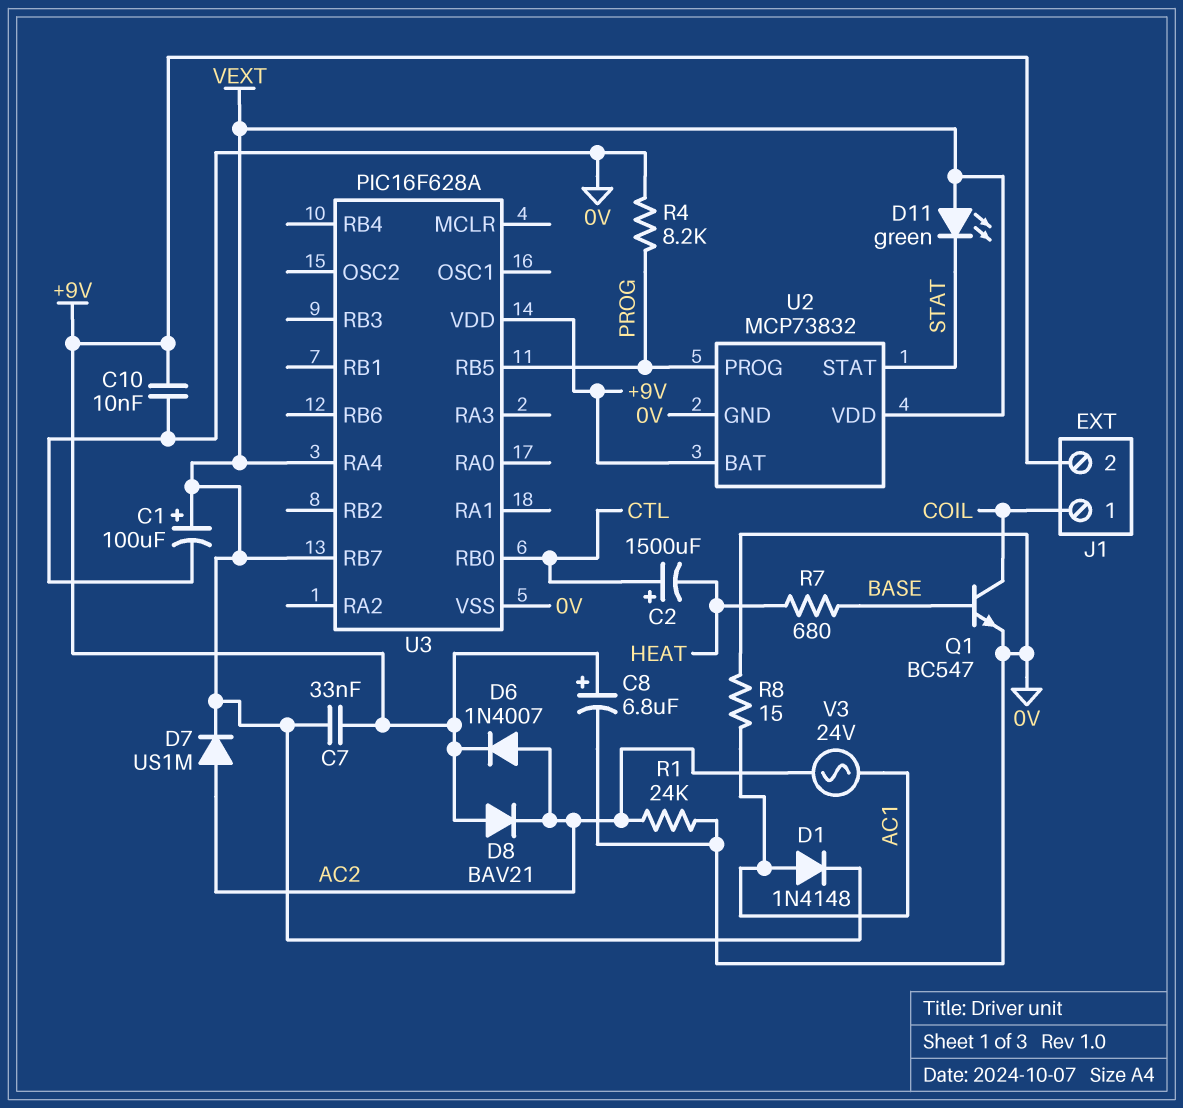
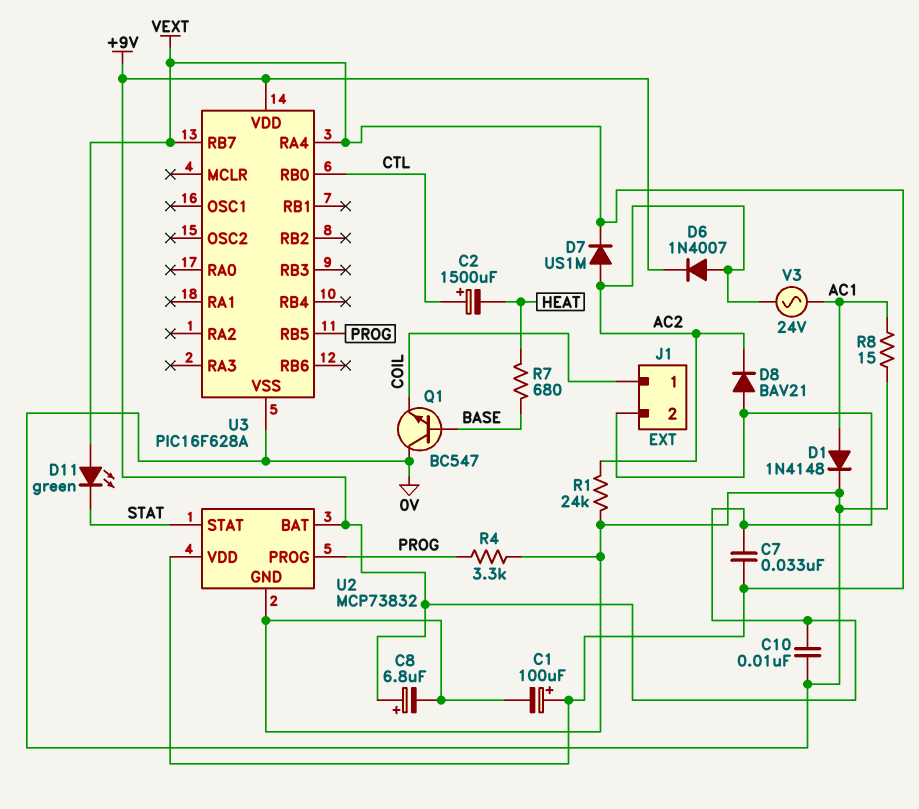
D1: diode 1N4148 (A AC1, K VEXT) -> diode 1N4148 (A AC1, K 0V)
Q1: NPN BC547 (B BASE, C COIL, E 0V) -> NPN BC547 (B BASE, C 0V, E COIL)
R4: 8.2k (0V, PROG) -> 3.3k (0V, PROG)

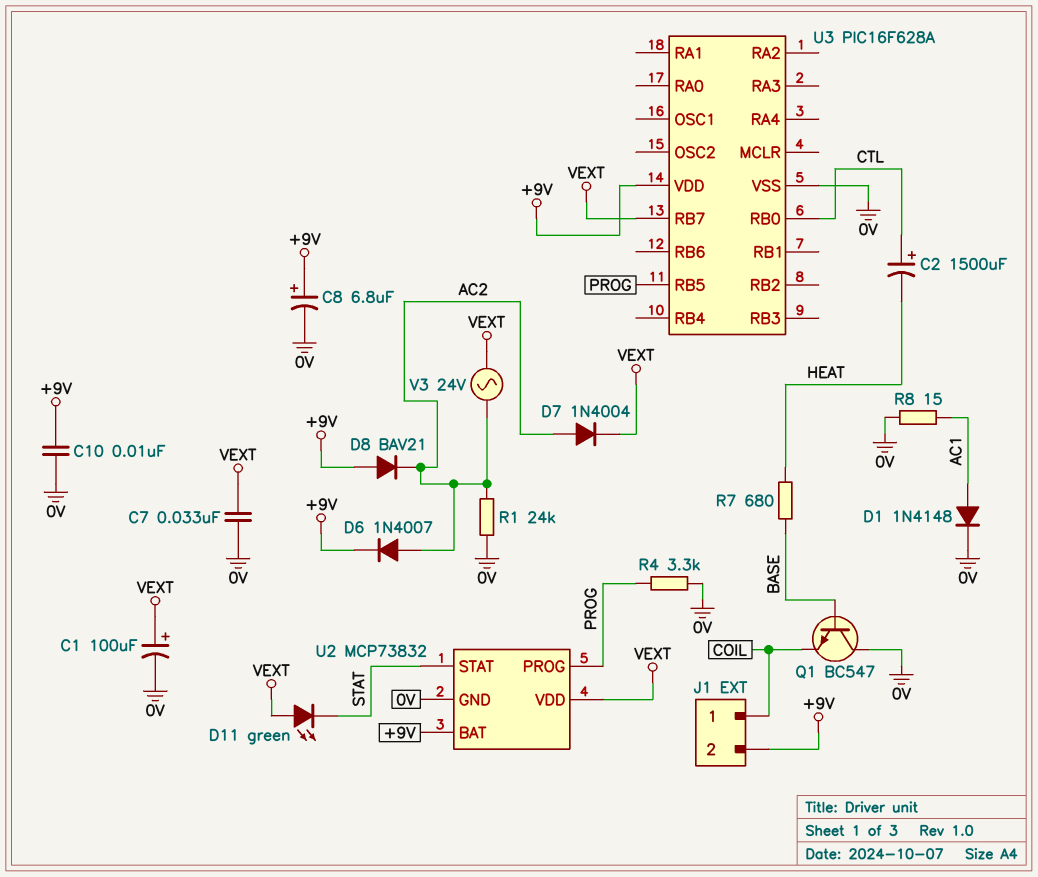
C7: 33nF (+9V, VEXT) -> 33nF (0V, VEXT)
D7: diode US1M (A AC2, K VEXT) -> diode 1N4004 (A AC2, K VEXT)
U3 pin RA4: VEXT -> none
V3: AC 24V (AC1, AC2) -> AC 24V (AC2, VEXT)

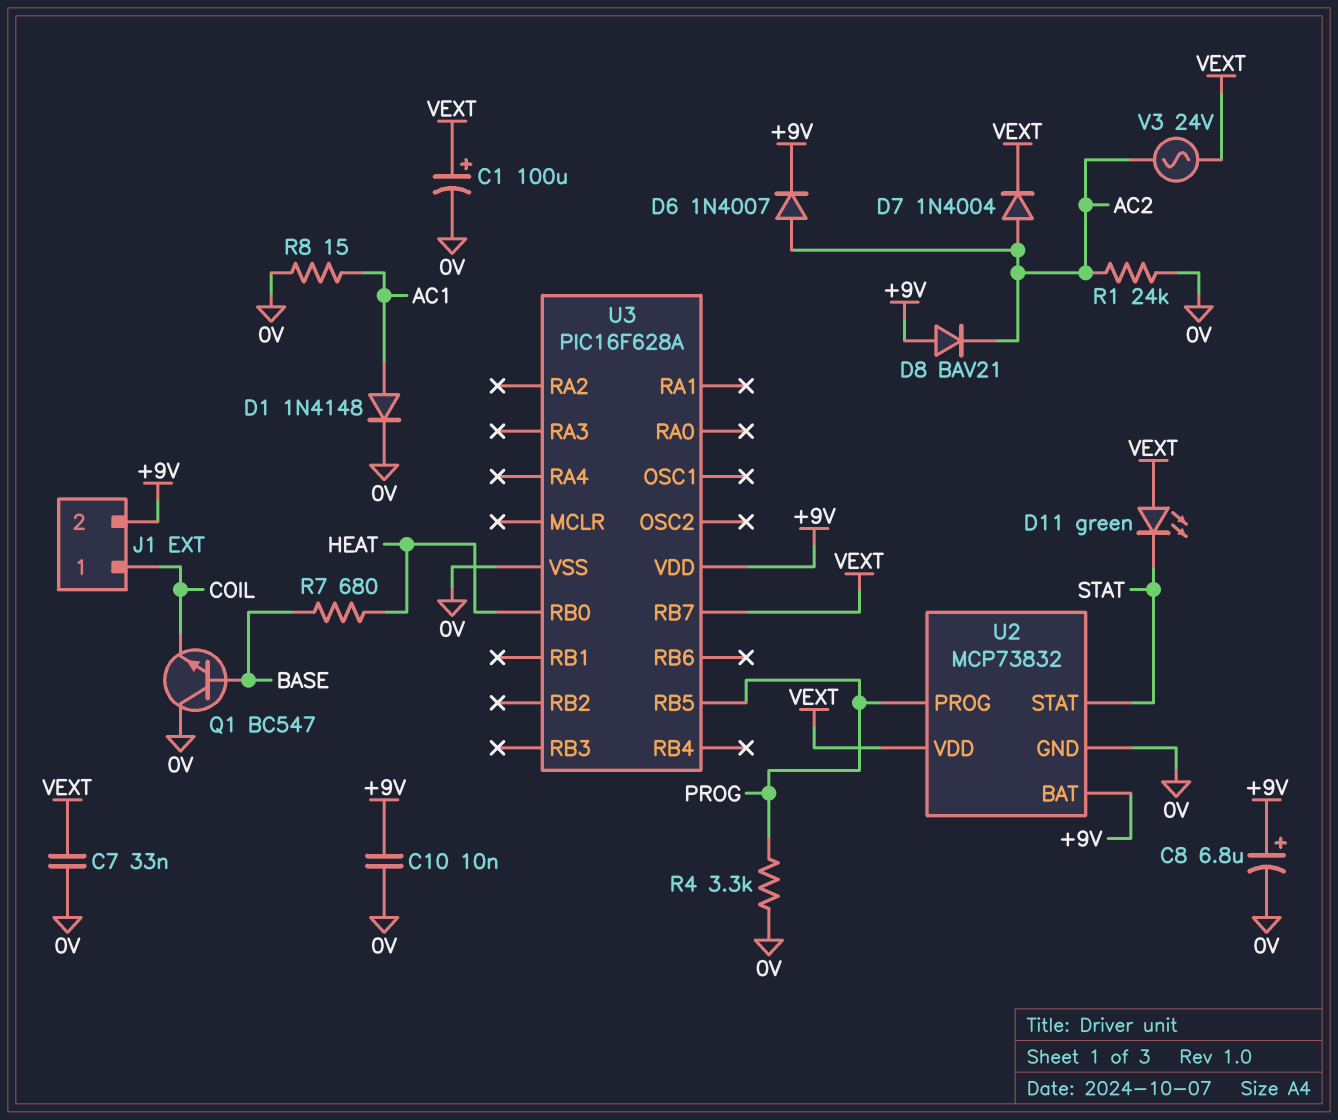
C2: 1500uF (plus CTL, minus HEAT) -> none
U3 pin RB0: CTL -> HEAT

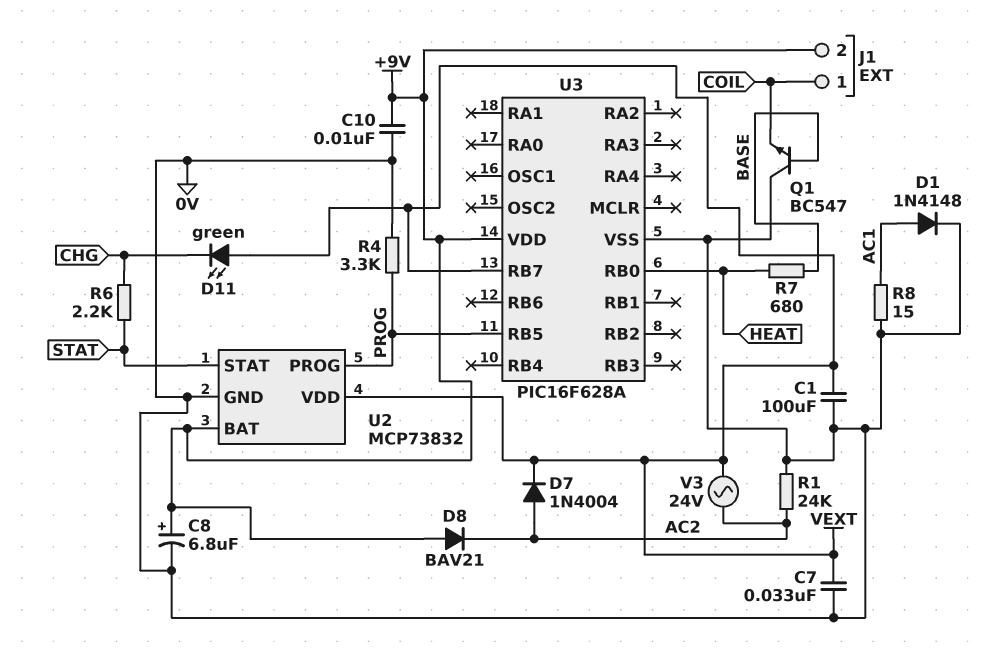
C1: 100uF (plus VEXT, minus 0V) -> 100uF (0V, VEXT)
D6: diode 1N4007 (A AC2, K +9V) -> none
D11: LED green (A VEXT, K STAT) -> LED green (A VEXT, K CHG)
R6: none -> 2.2k (CHG, STAT)

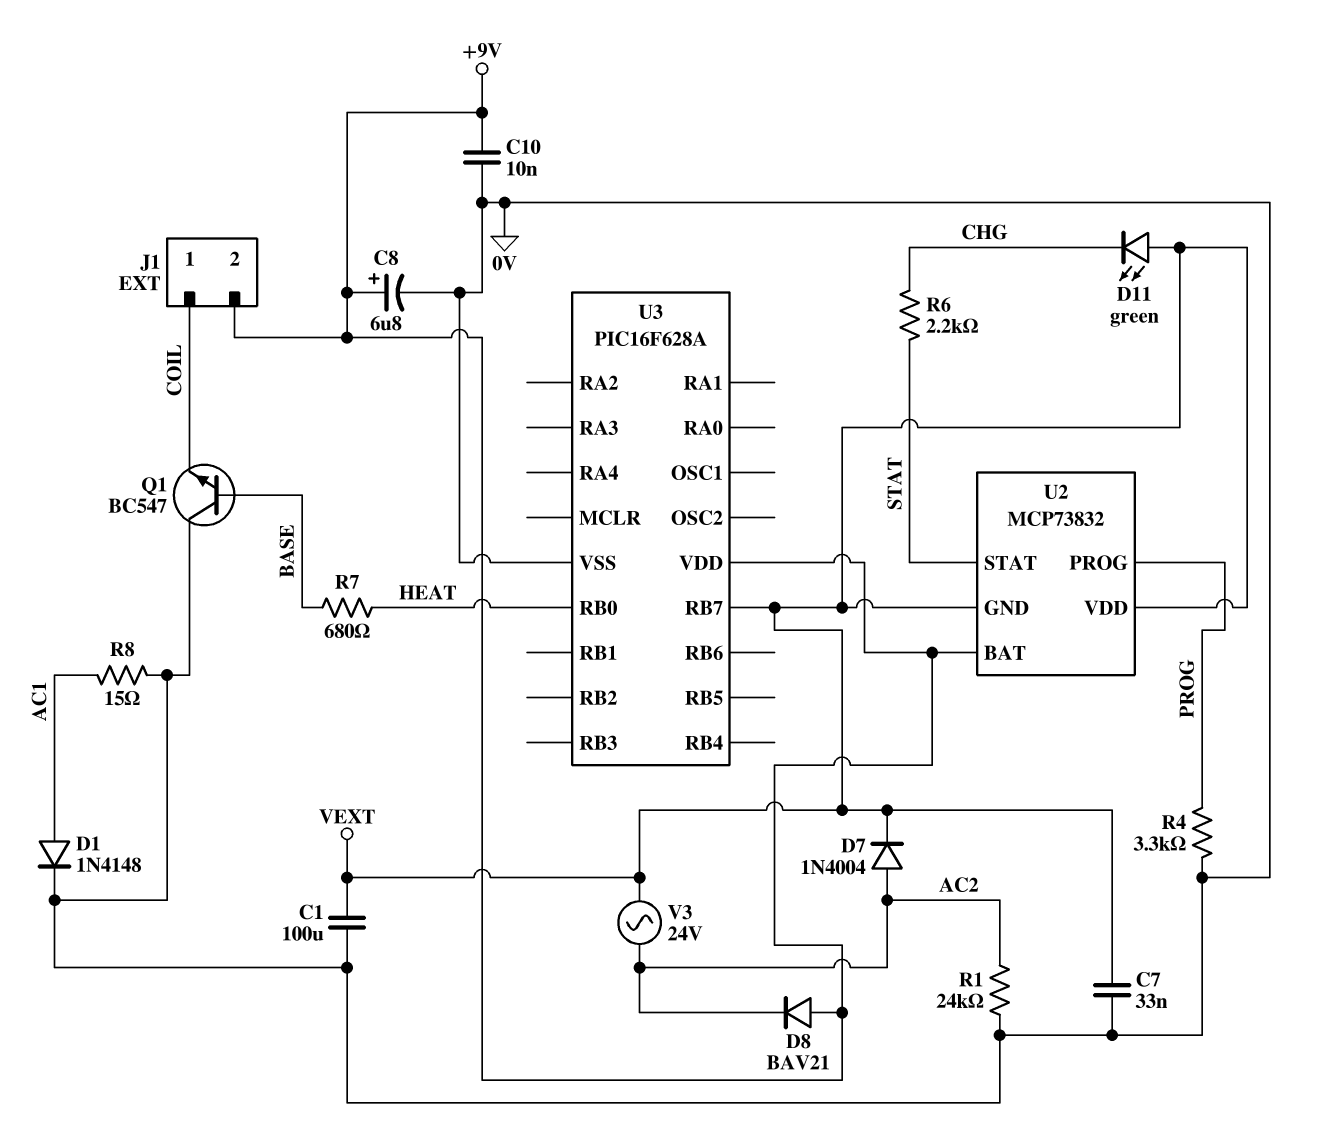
U2 pin GND: 0V -> VEXT
U3 pin RB5: PROG -> none

